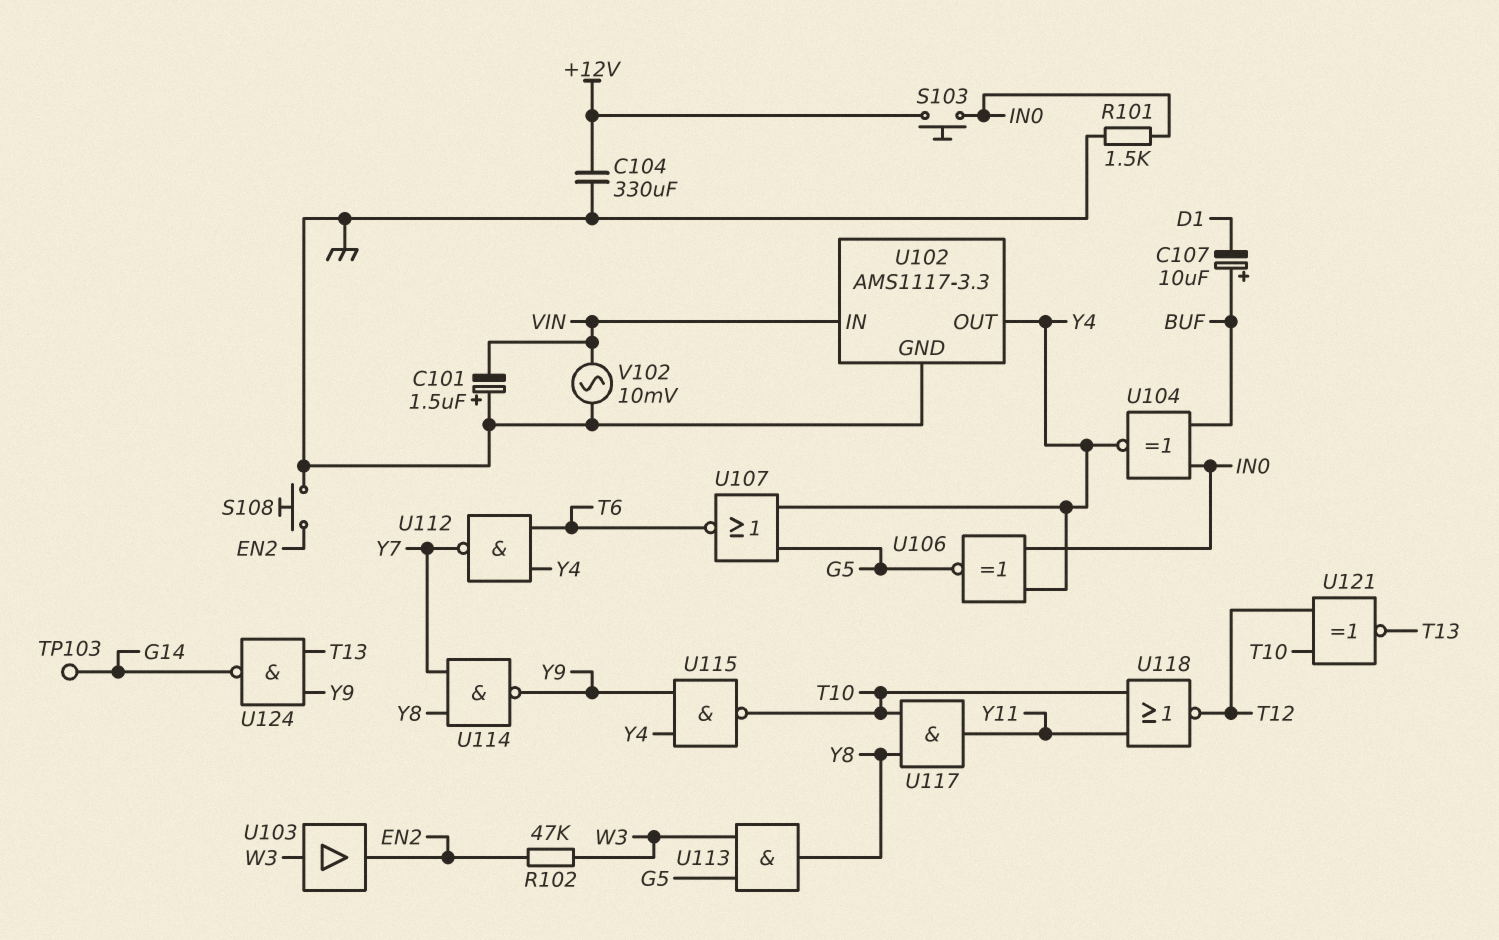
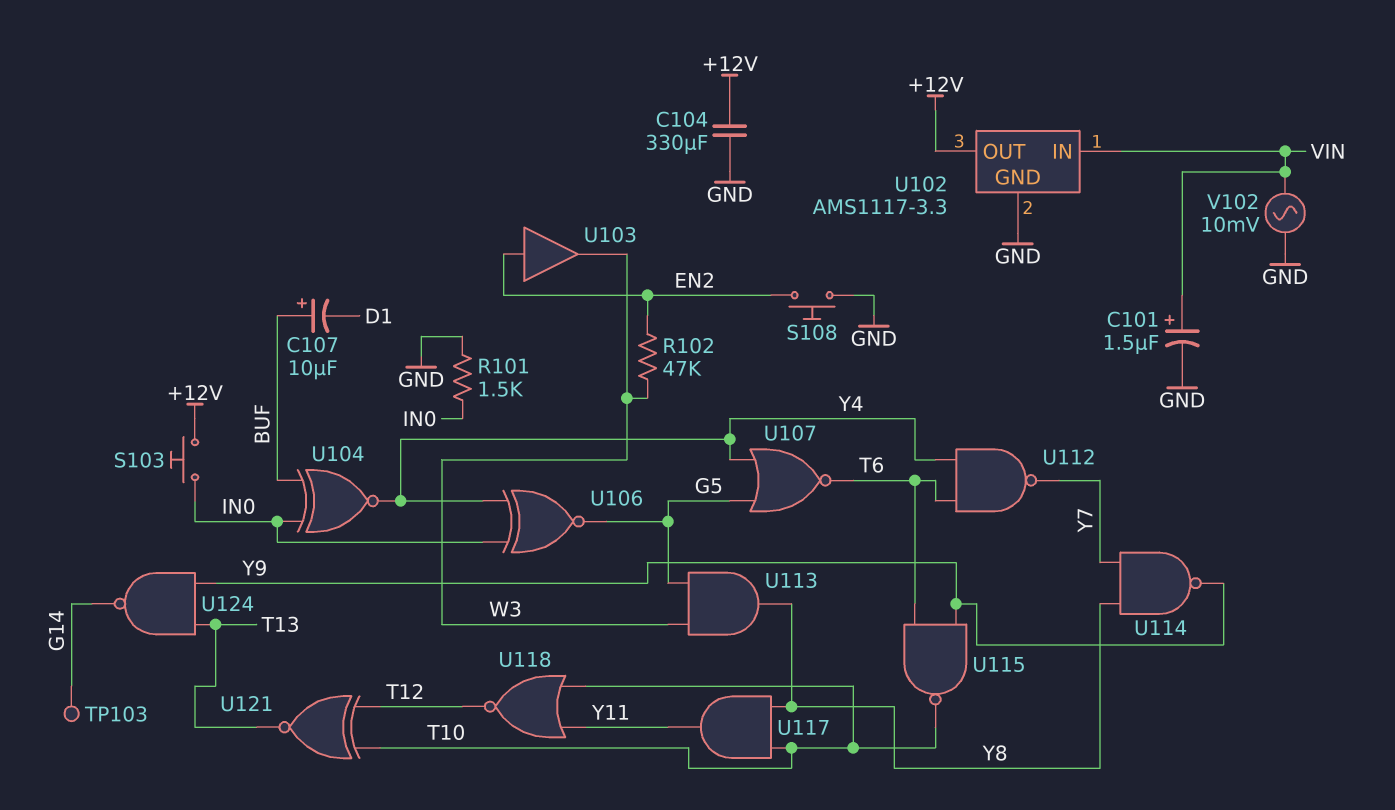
C101: 1.5uF (plus GND, minus VIN) -> 1.5uF (plus VIN, minus GND)
U102 pin OUT: Y4 -> +12V
U103: buffer (in W3, out EN2) -> buffer (in EN2, out W3)
U115: NAND (in Y4, in Y9, out T10) -> NAND (in T6, in Y9, out T10)

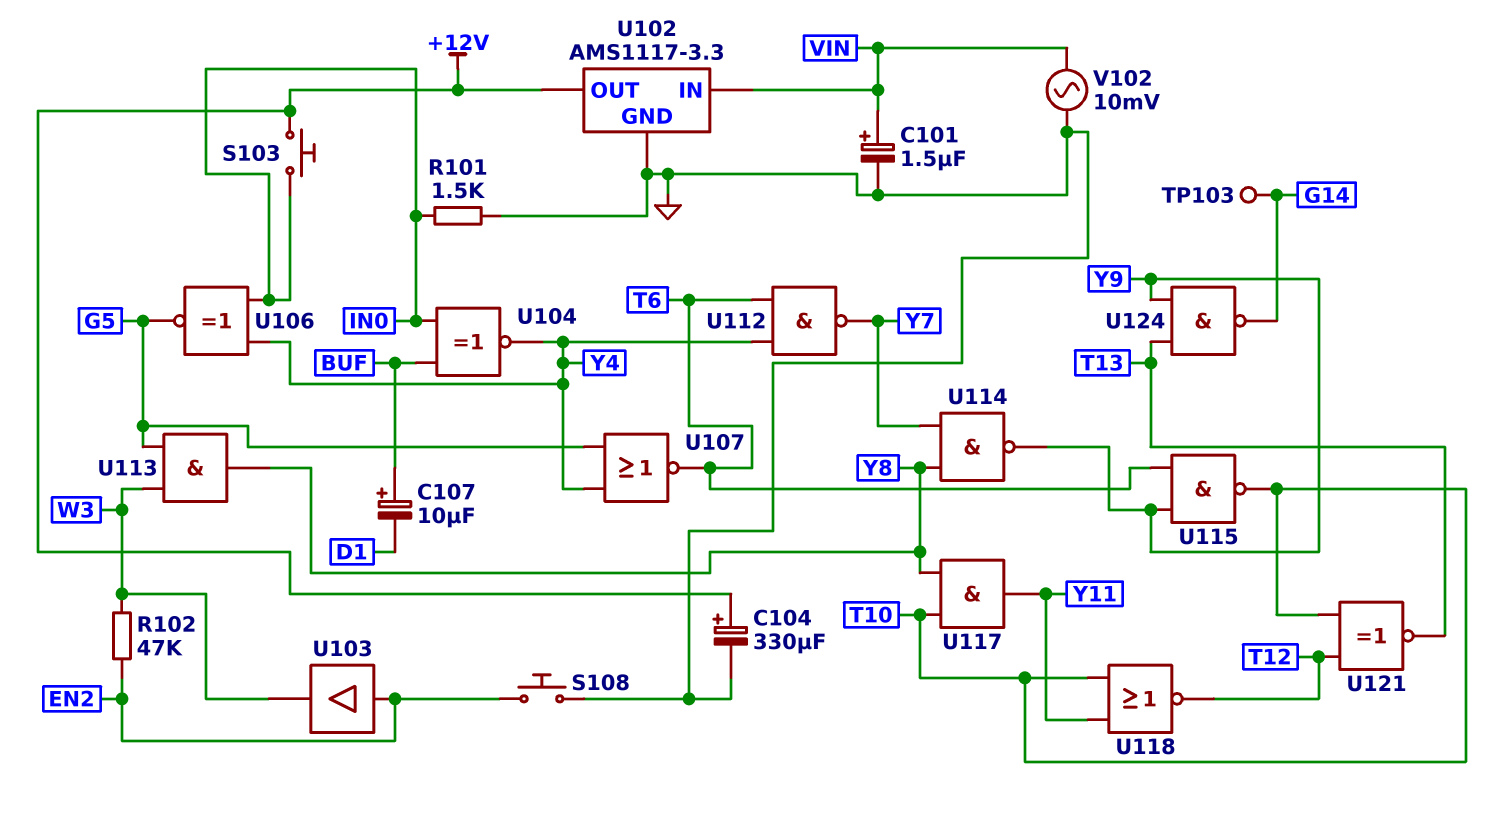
C104: 330uF (+12V, GND) -> 330uF (plus +12V, minus GND)

